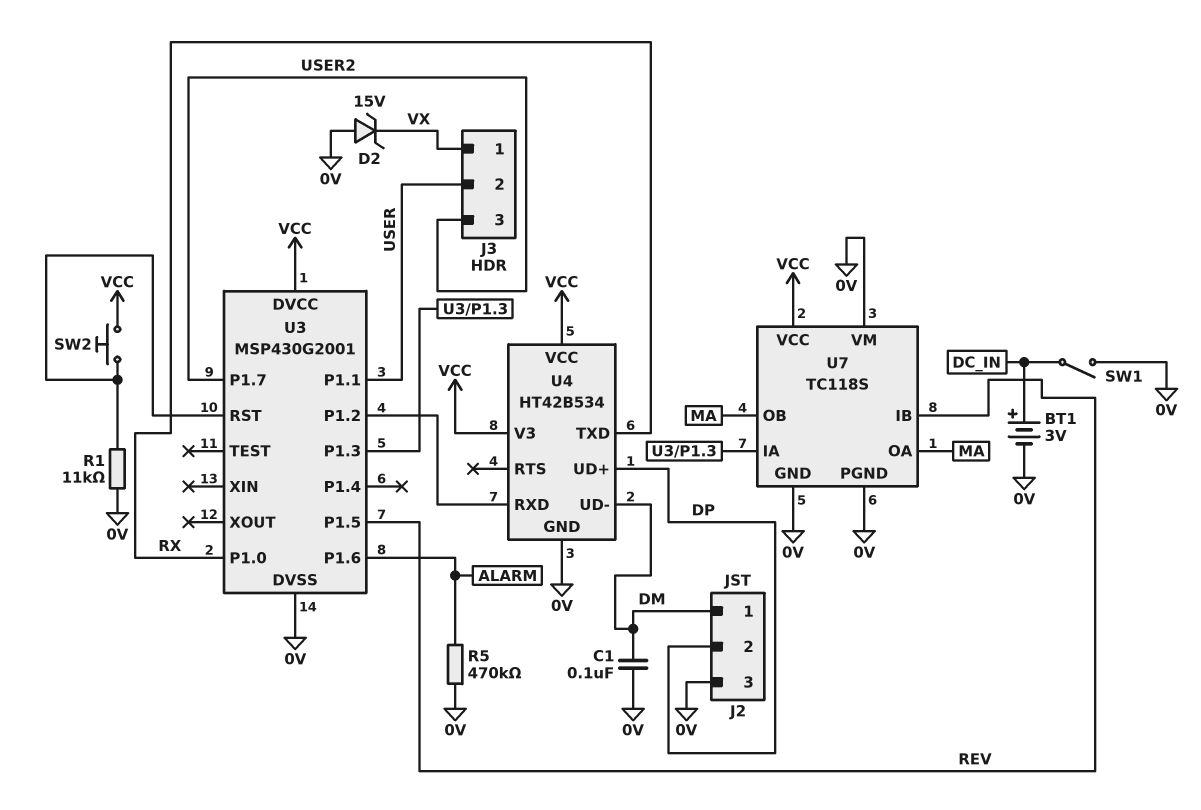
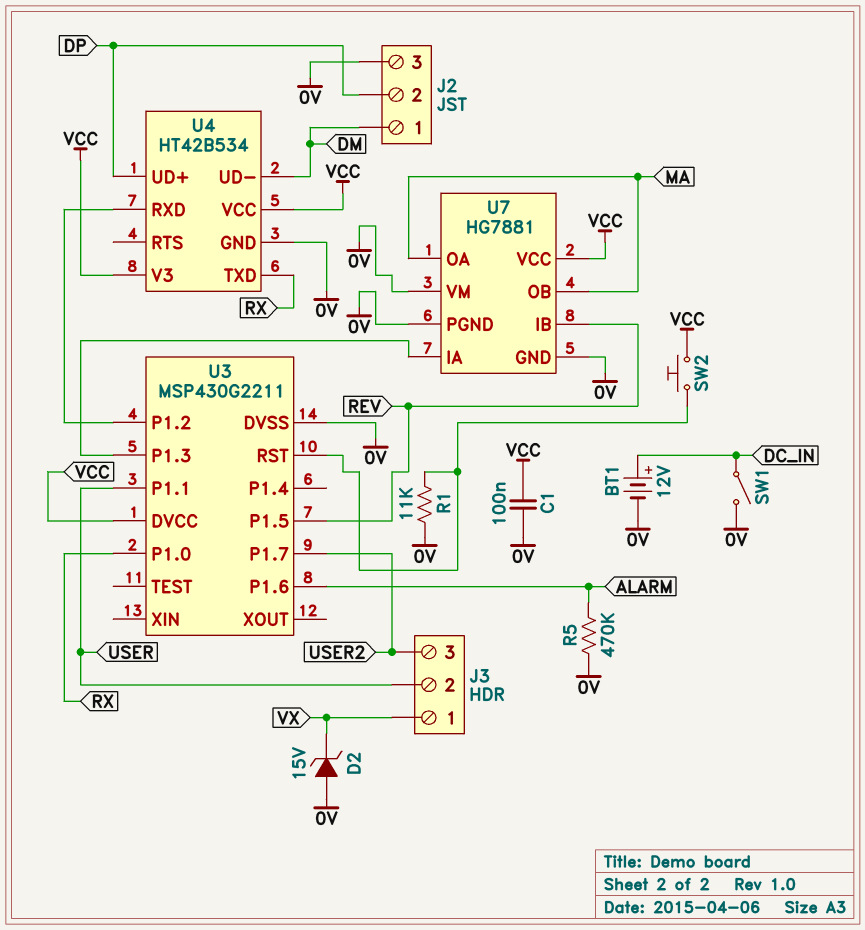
BT1: 3V (plus DC_IN, minus 0V) -> 12V (plus DC_IN, minus 0V)
C1: 100nF (0V, DM) -> 100nF (0V, VCC)
U3: MSP430G2001 -> MSP430G2211
U7: TC118S -> HG7881

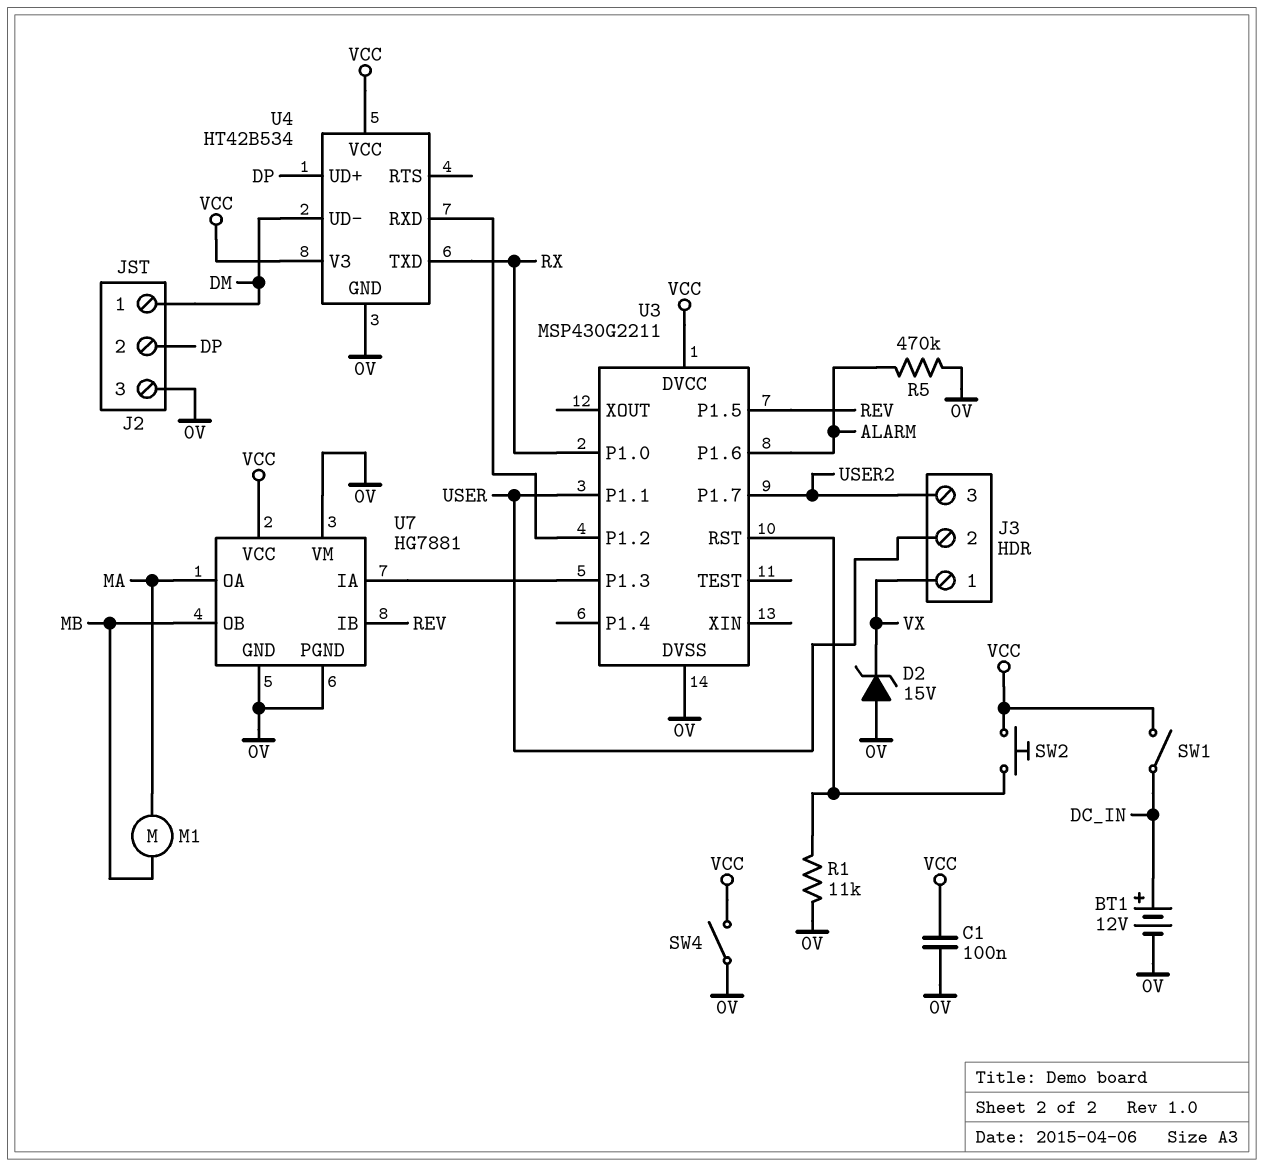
M1: none -> motor (MA, MB)
SW1: switch (0V, DC_IN) -> switch (DC_IN, VCC)
SW4: none -> switch (0V, VCC)
U7 pin OB: MA -> MB

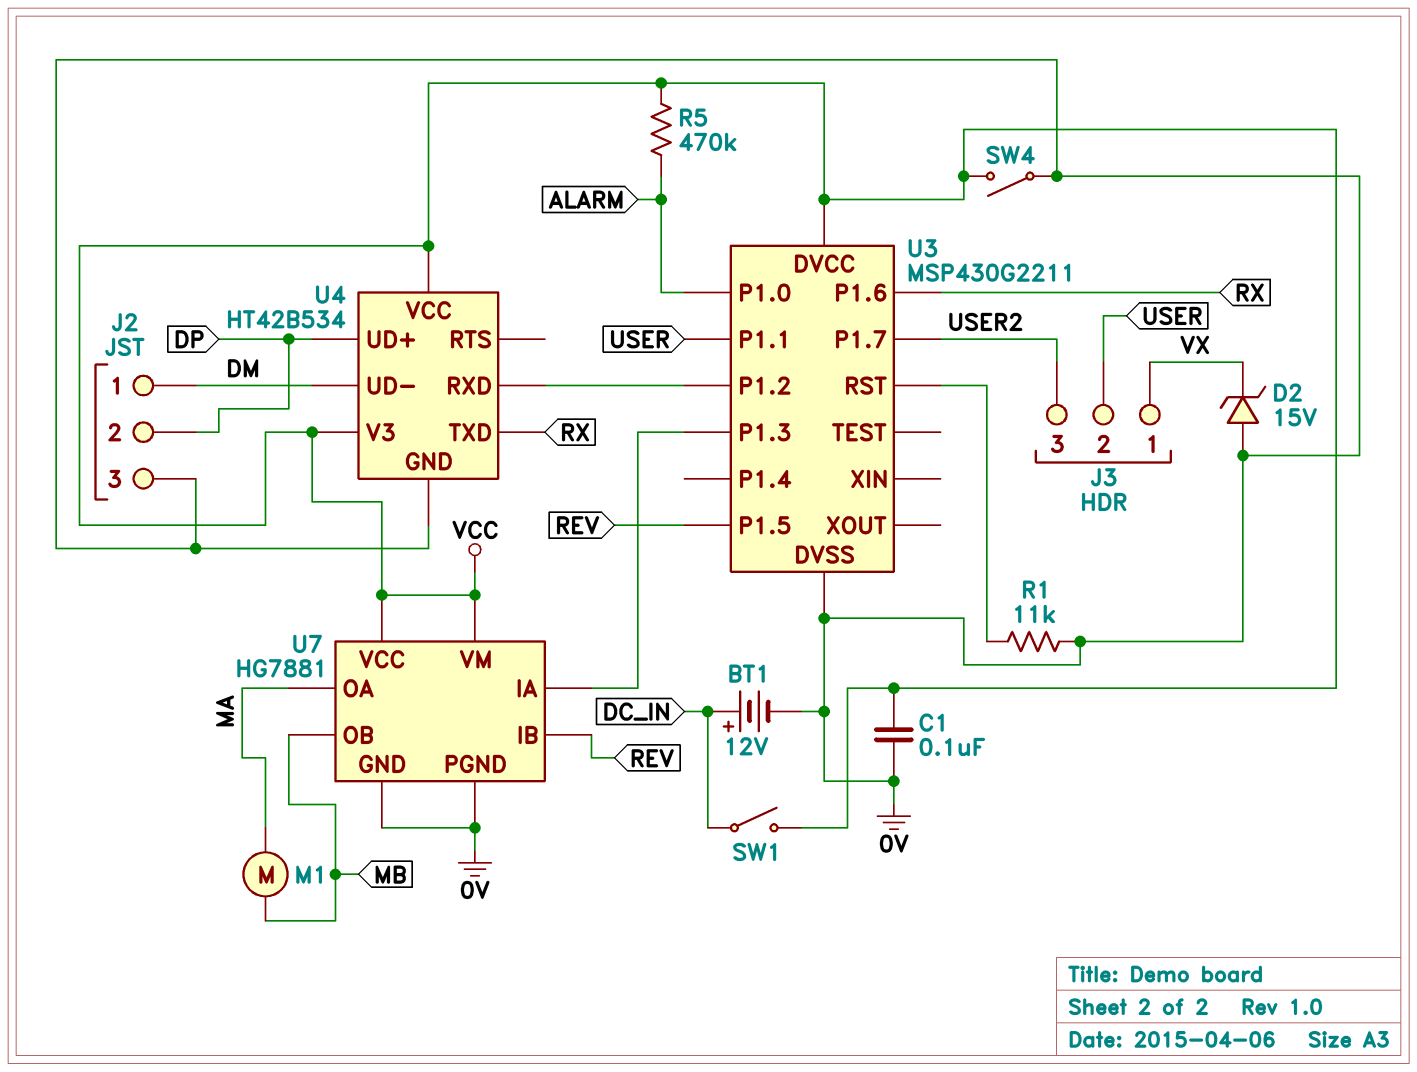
R5: 470k (0V, ALARM) -> 470k (ALARM, VCC)
SW2: button (U3/RST, VCC) -> none
U3 pin P1.0: RX -> ALARM
U3 pin P1.6: ALARM -> RX
U7 pin VM: 0V -> VCC

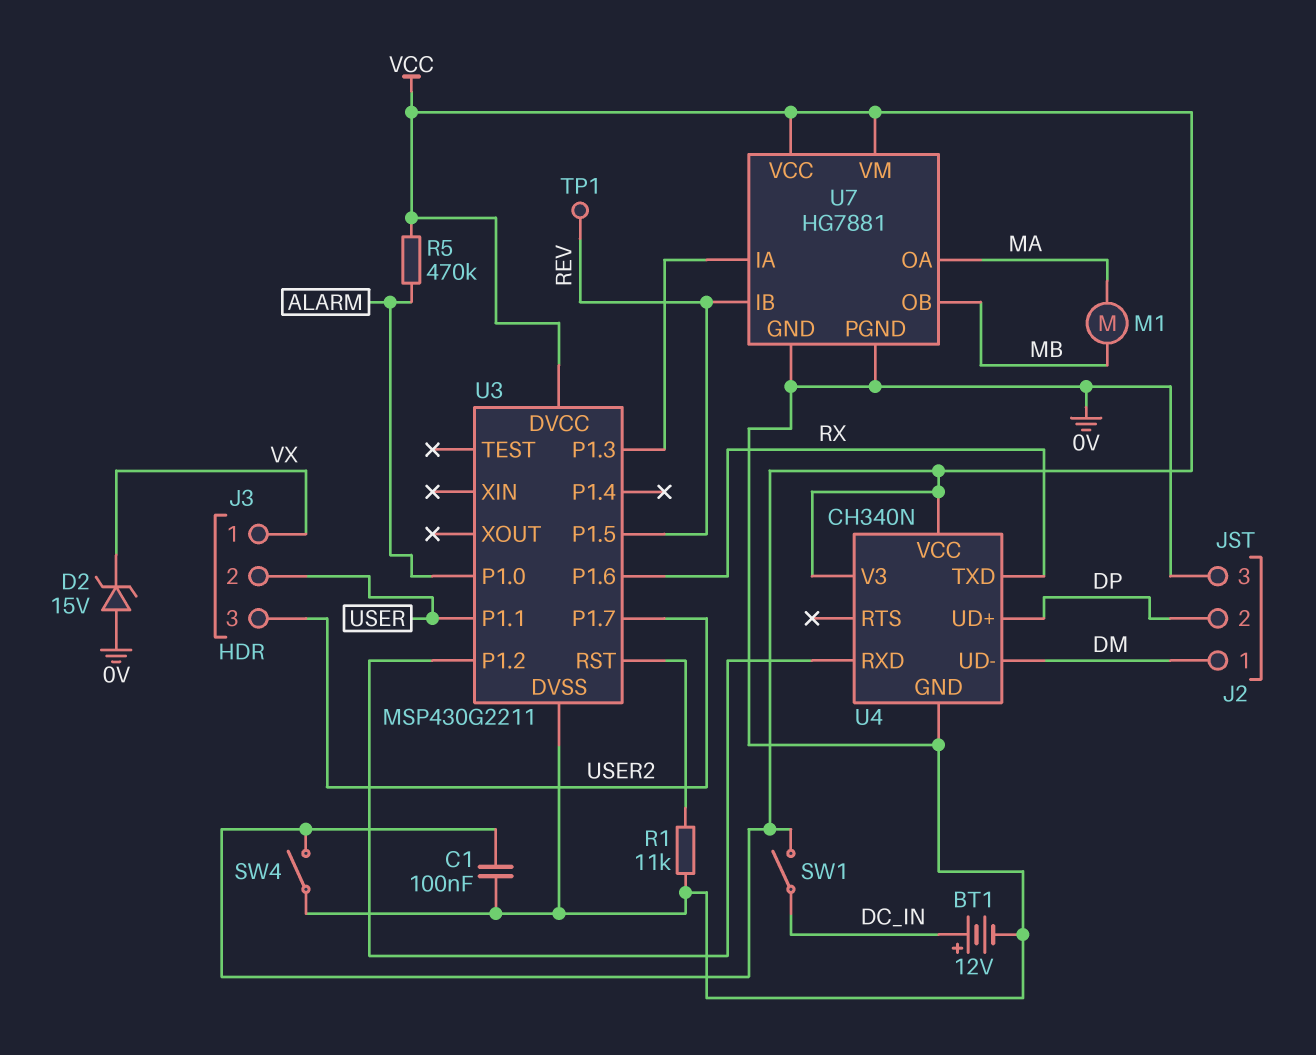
TP1: none -> test point (REV)
U4: HT42B534 -> CH340N

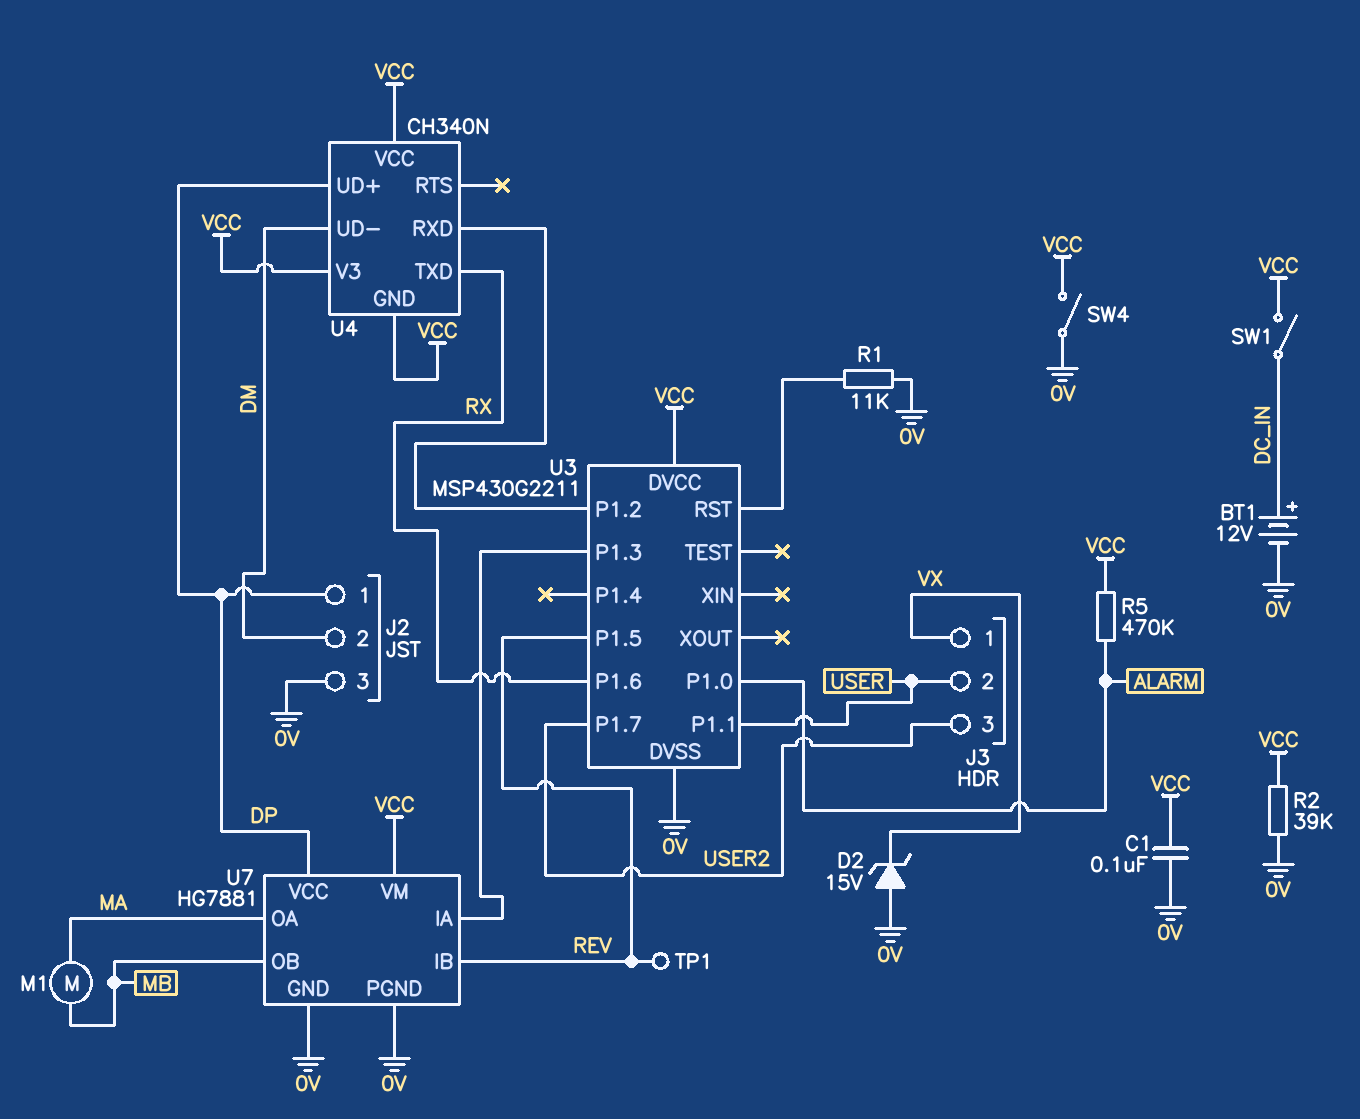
J2 pin 1: DM -> DP
J2 pin 2: DP -> DM
R2: none -> 39k (0V, VCC)
U4 pin GND: 0V -> VCC
U7 pin VCC: VCC -> DP

